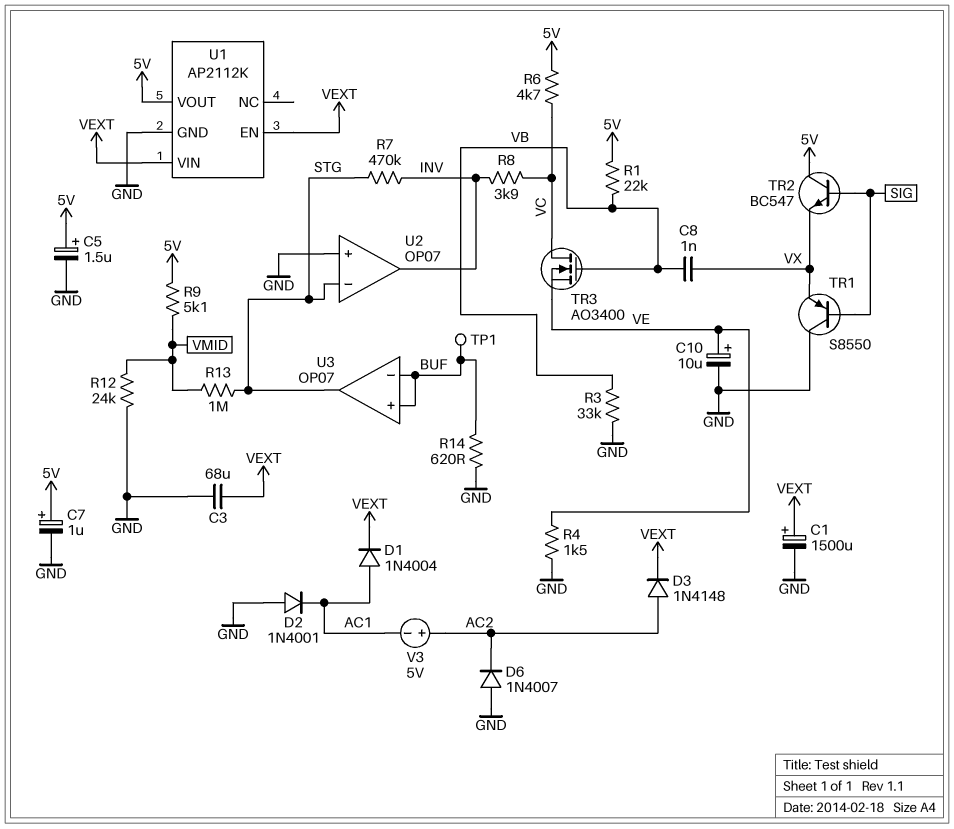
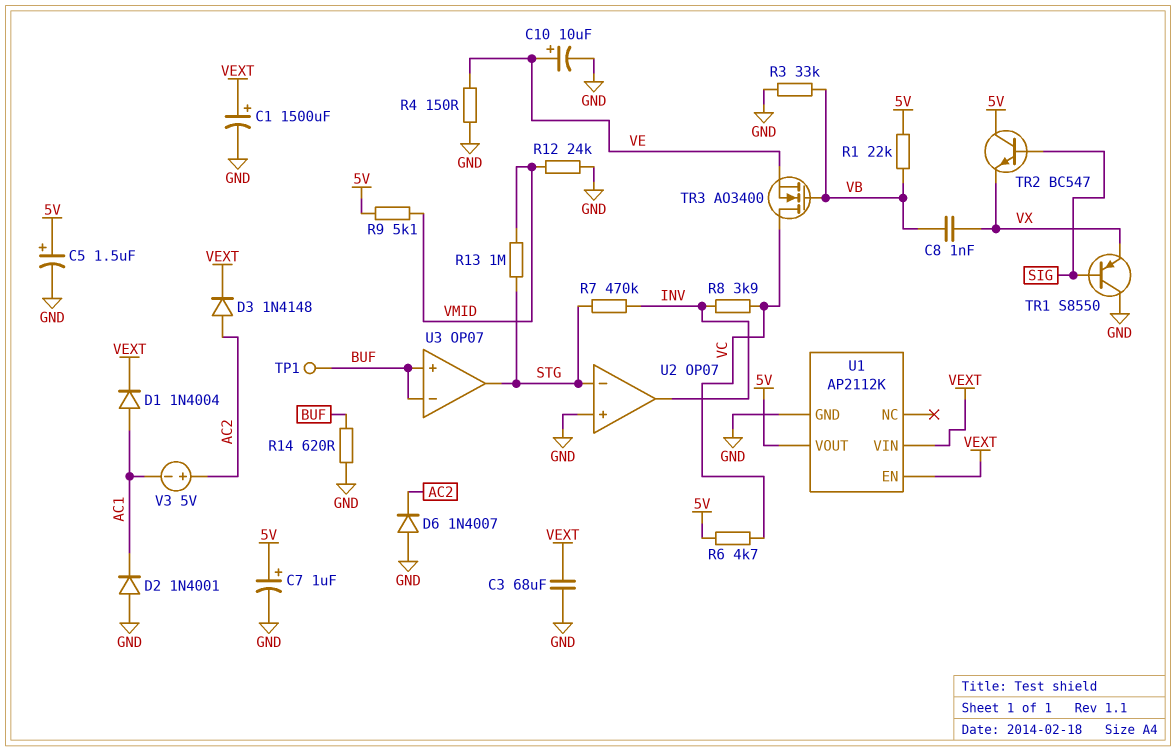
R4: 1.5k (GND, VE) -> 150 (GND, VE)

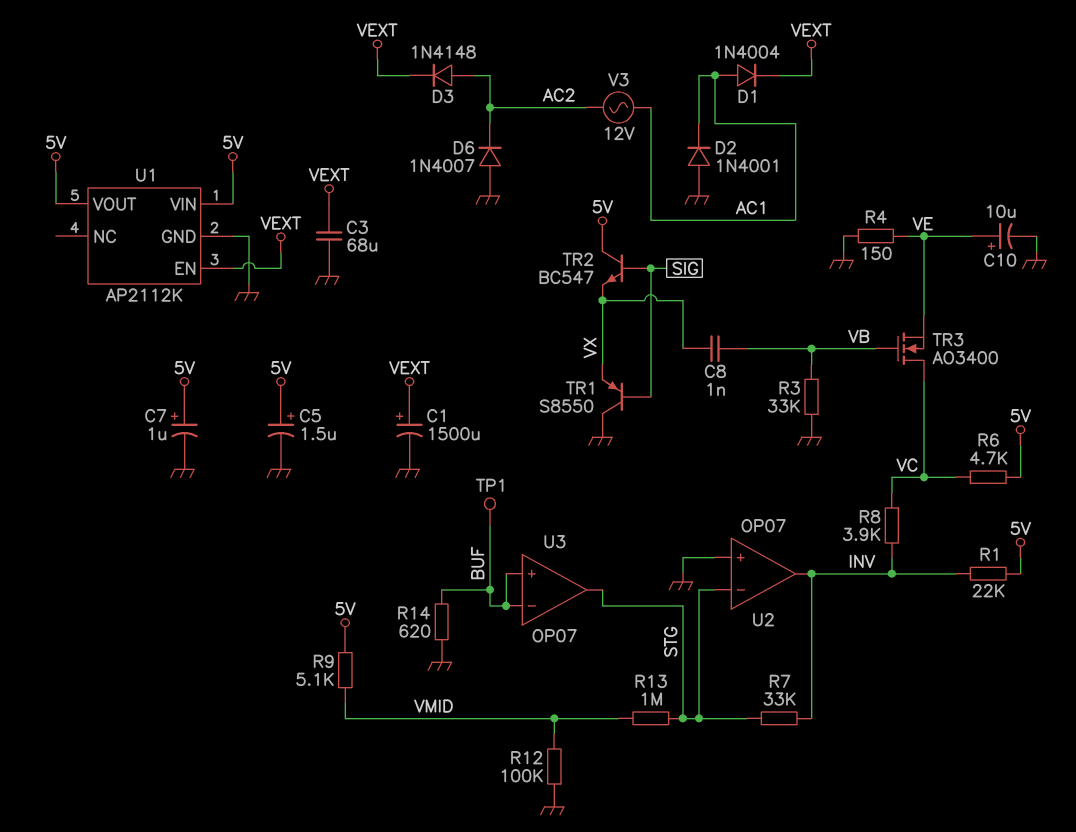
R1: 22k (5V, VB) -> 22k (5V, INV)
R7: 470k (INV, STG) -> 33k (INV, STG)
R12: 24k (GND, VMID) -> 100k (GND, VMID)
U1 pin VIN: VEXT -> 5V
V3: 5V (plus AC2, minus AC1) -> AC 12V (AC1, AC2)

